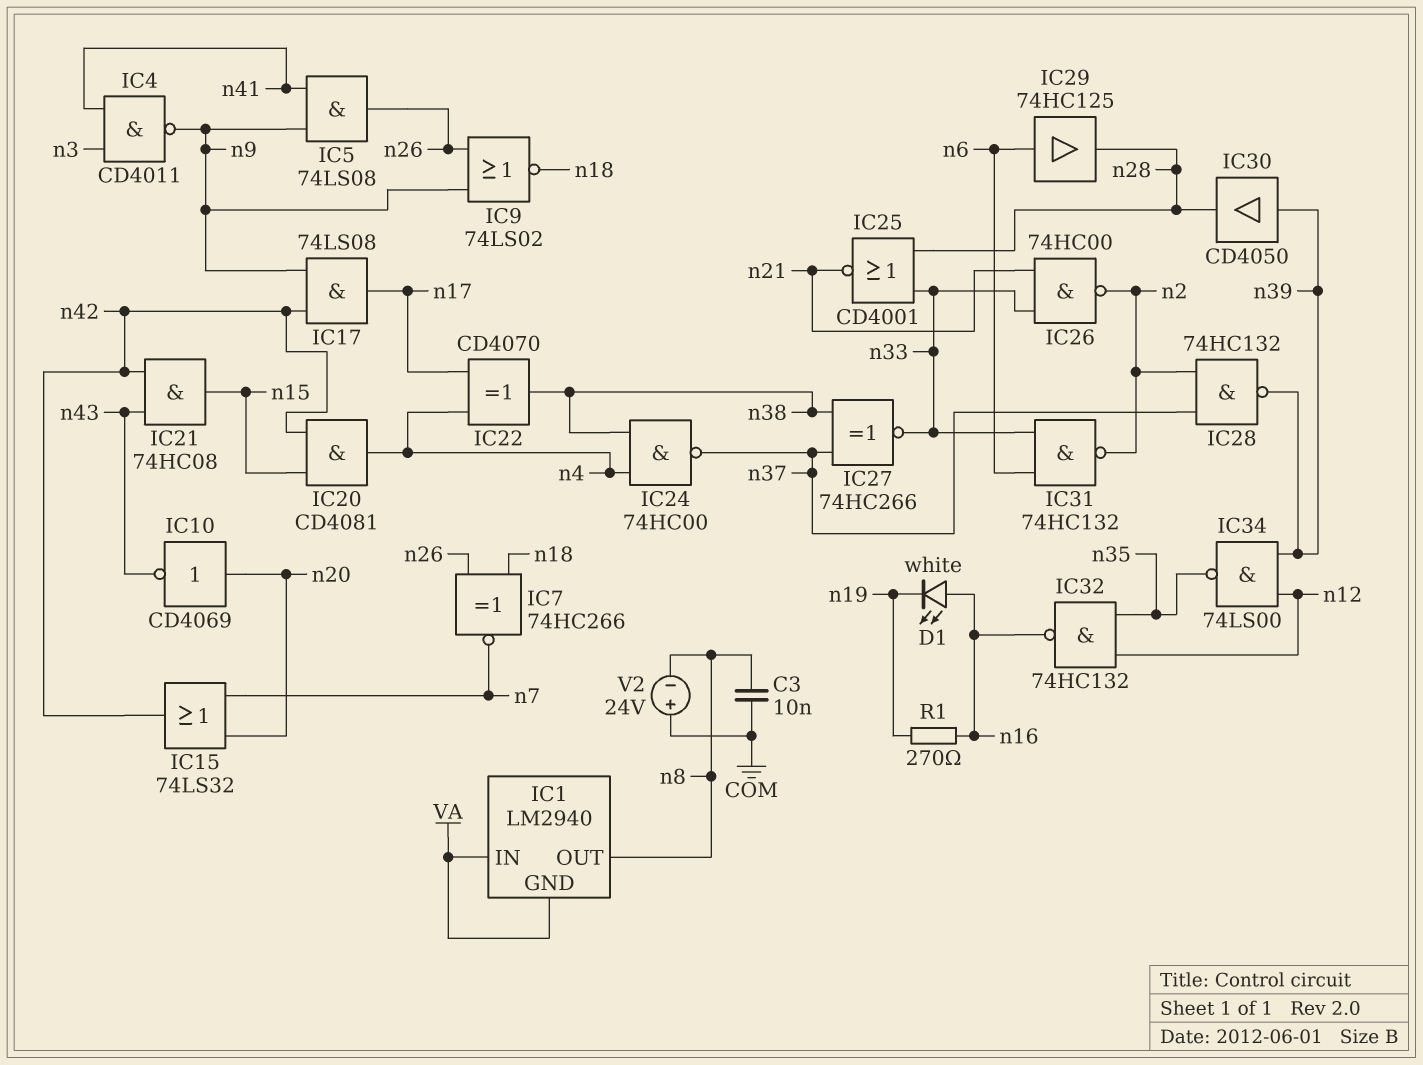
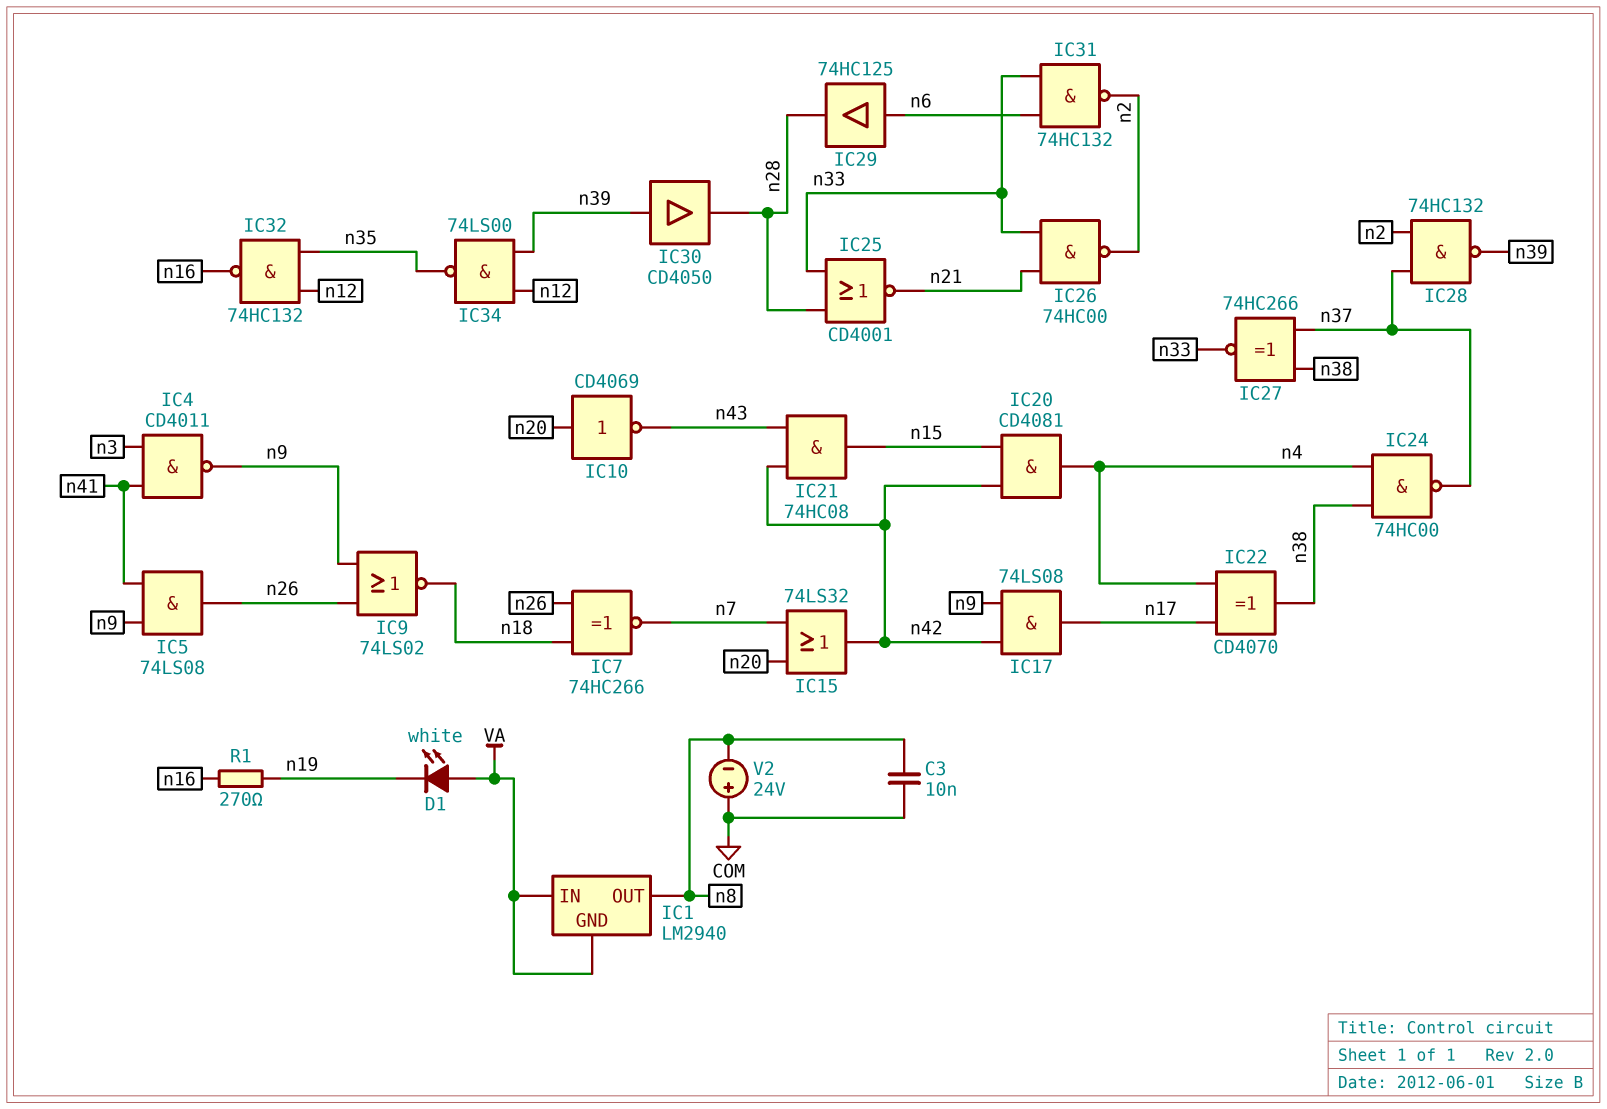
D1: LED white (A n16, K n19) -> LED white (A VA, K n19)

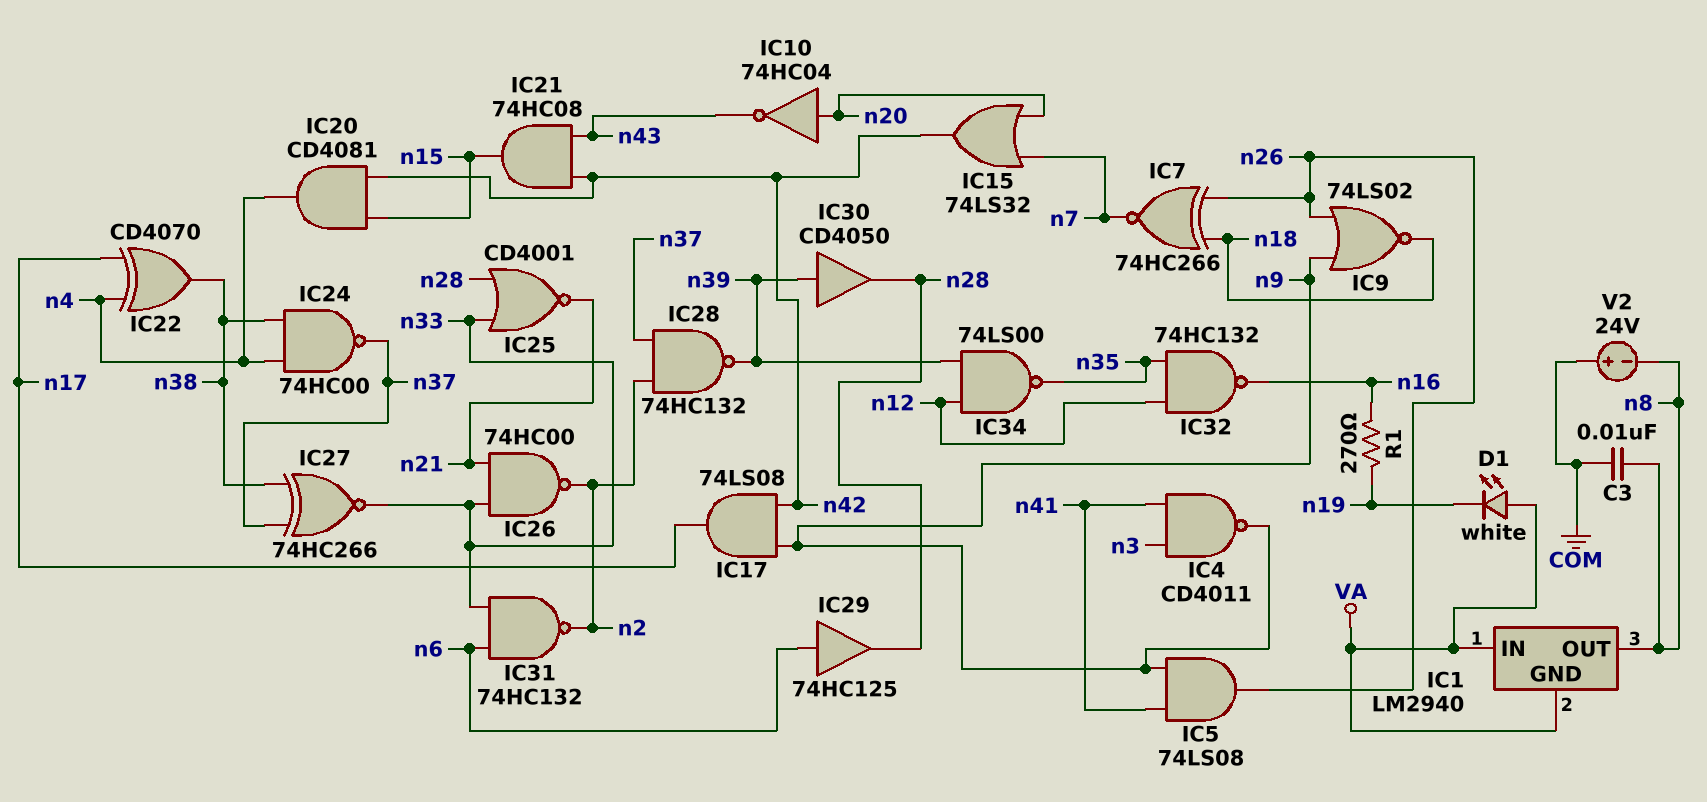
IC10: NOT CD4069 (in n20, out n43) -> NOT 74HC04 (in n20, out n43)

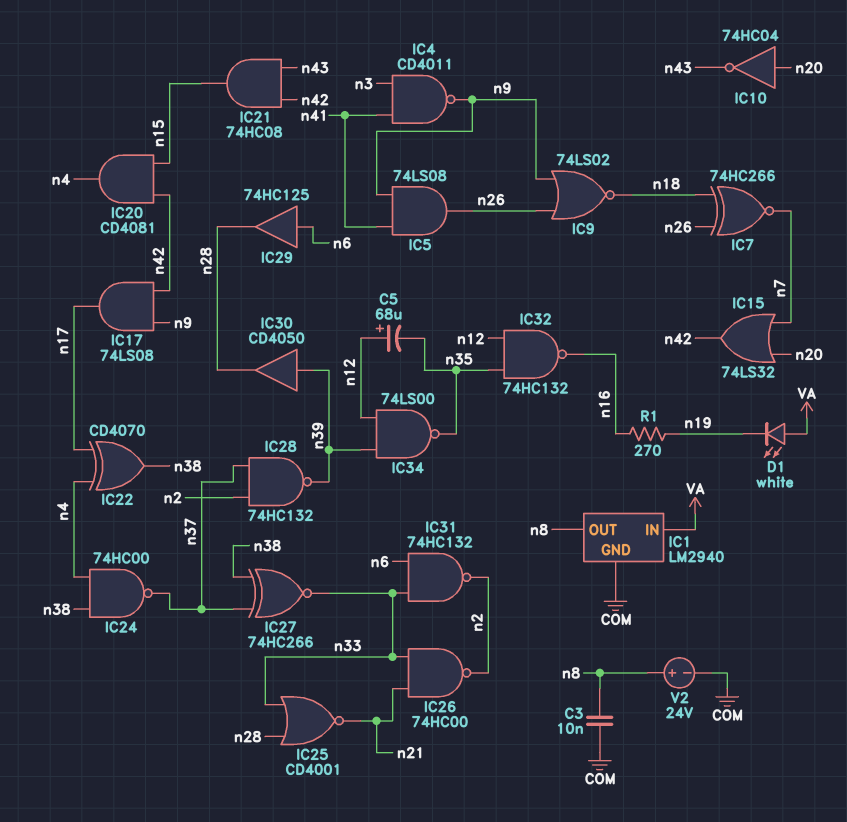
C5: none -> 68uF (plus n12, minus n35)
IC1 pin GND: VA -> COM
V2: 24V (plus COM, minus n8) -> 24V (plus n8, minus COM)

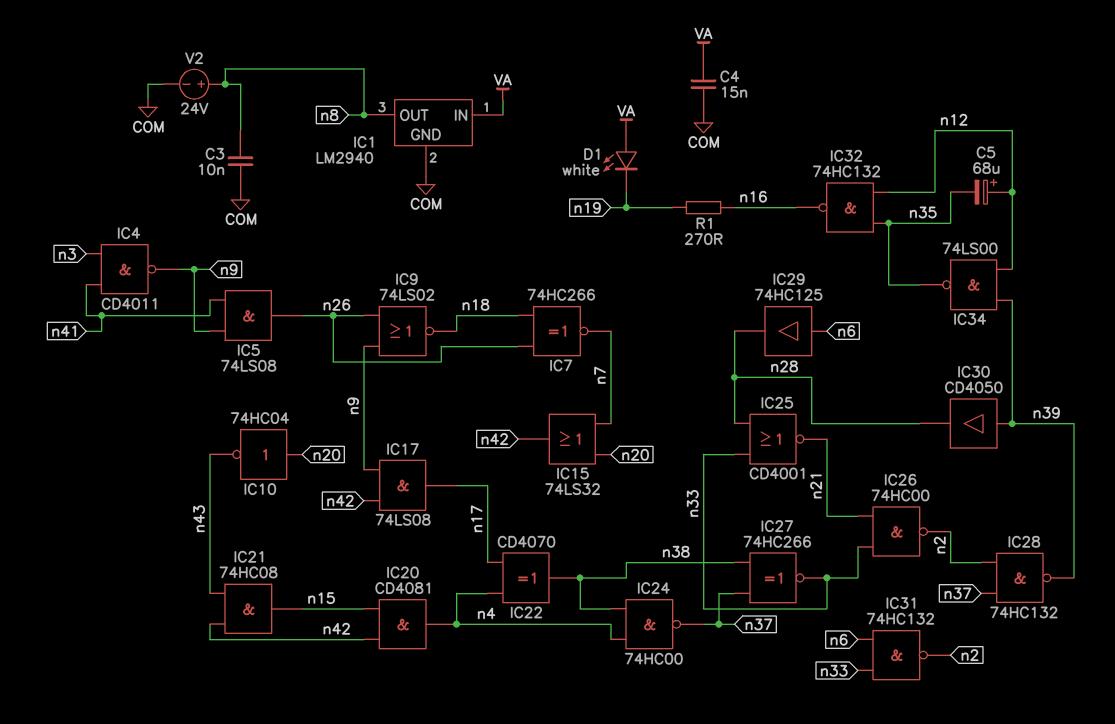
C4: none -> 15nF (COM, VA)

